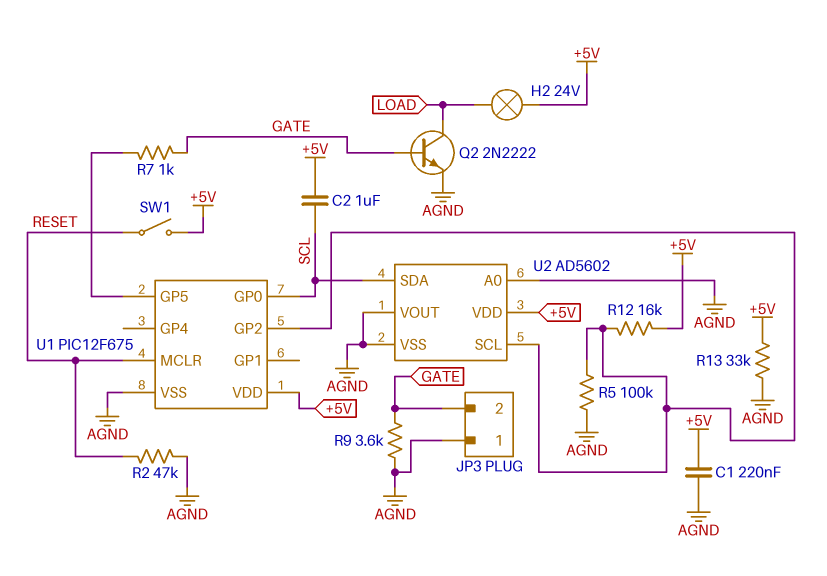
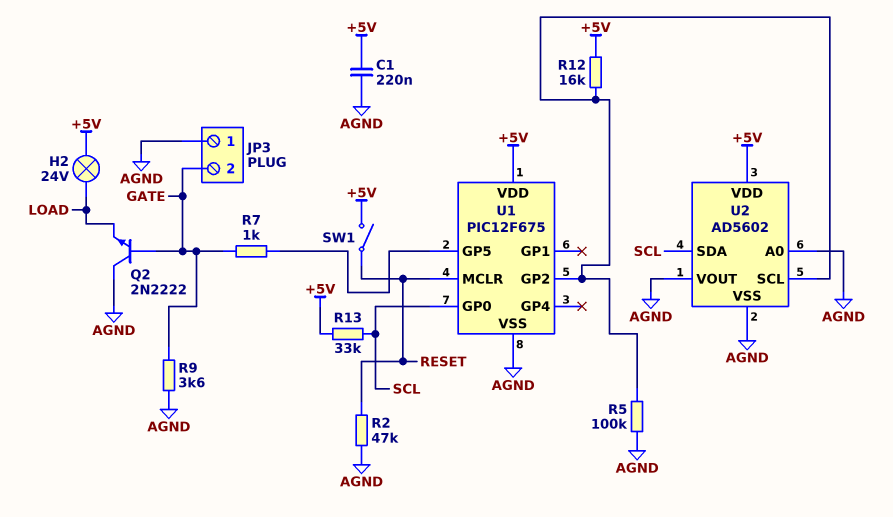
C2: 1uF (+5V, SCL) -> none
Q2: NPN 2N2222 (B GATE, C LOAD, E AGND) -> NPN 2N2222 (B GATE, C AGND, E LOAD)
R13: 33k (+5V, AGND) -> 33k (+5V, SCL)

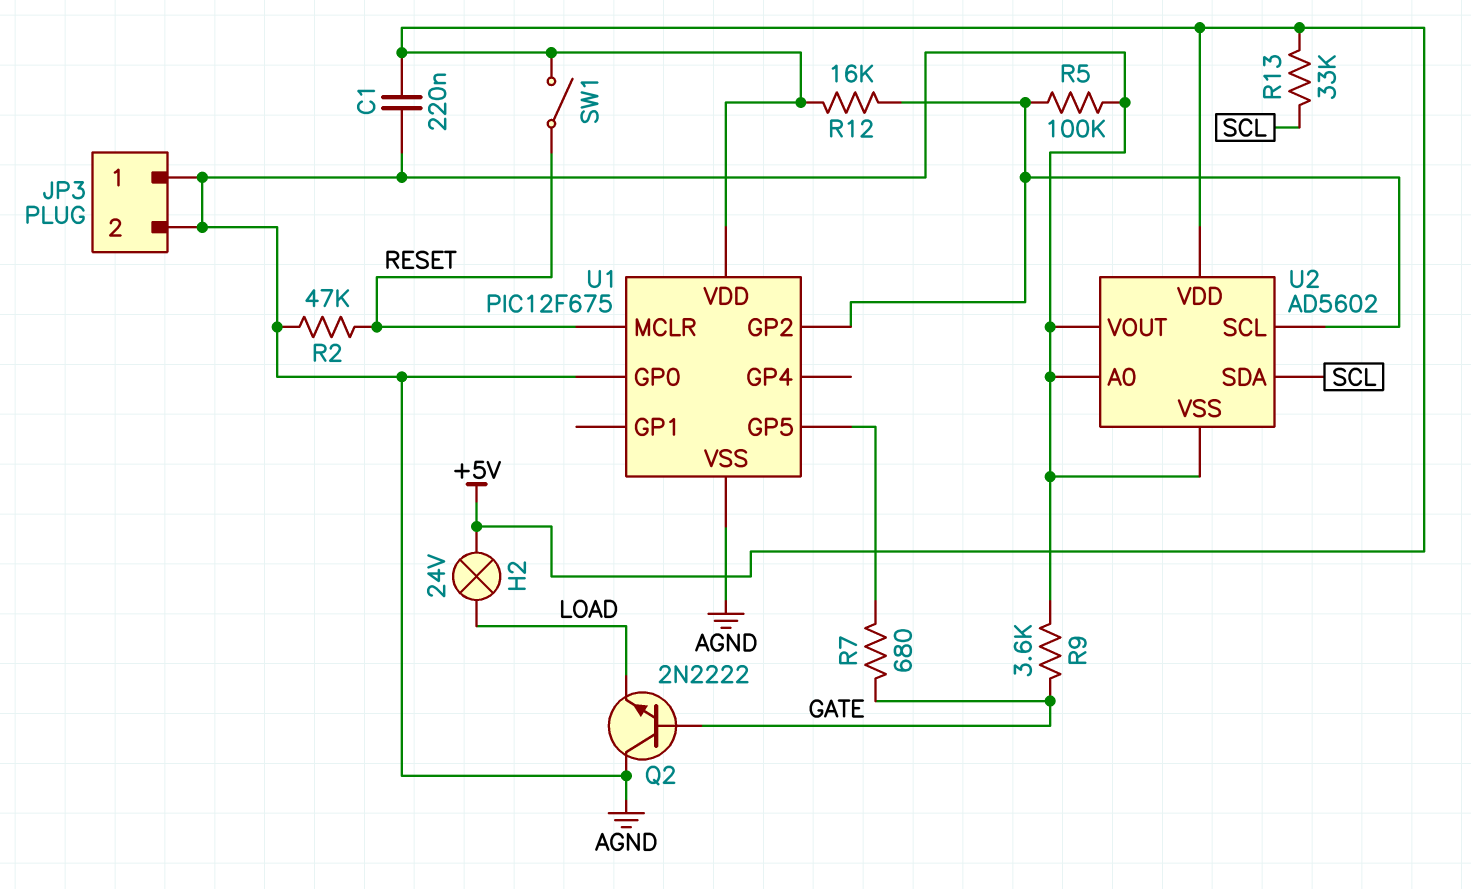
JP3 pin 2: GATE -> AGND
R7: 1k (GATE, U1/GP5) -> 680 (GATE, U1/GP5)
U1 pin GP0: SCL -> AGND

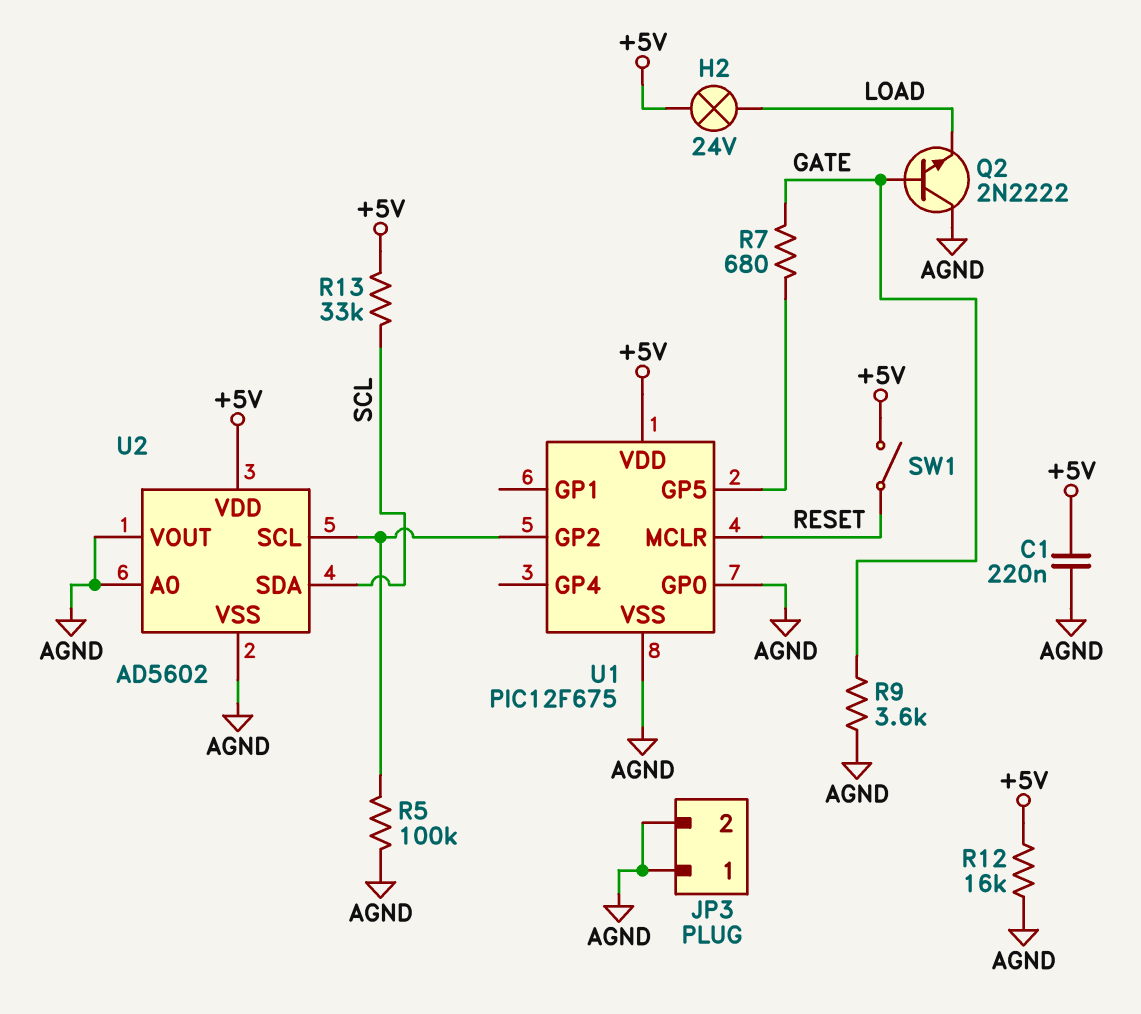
R2: 47k (AGND, RESET) -> none
R12: 16k (+5V, U1/GP2) -> 16k (+5V, AGND)

